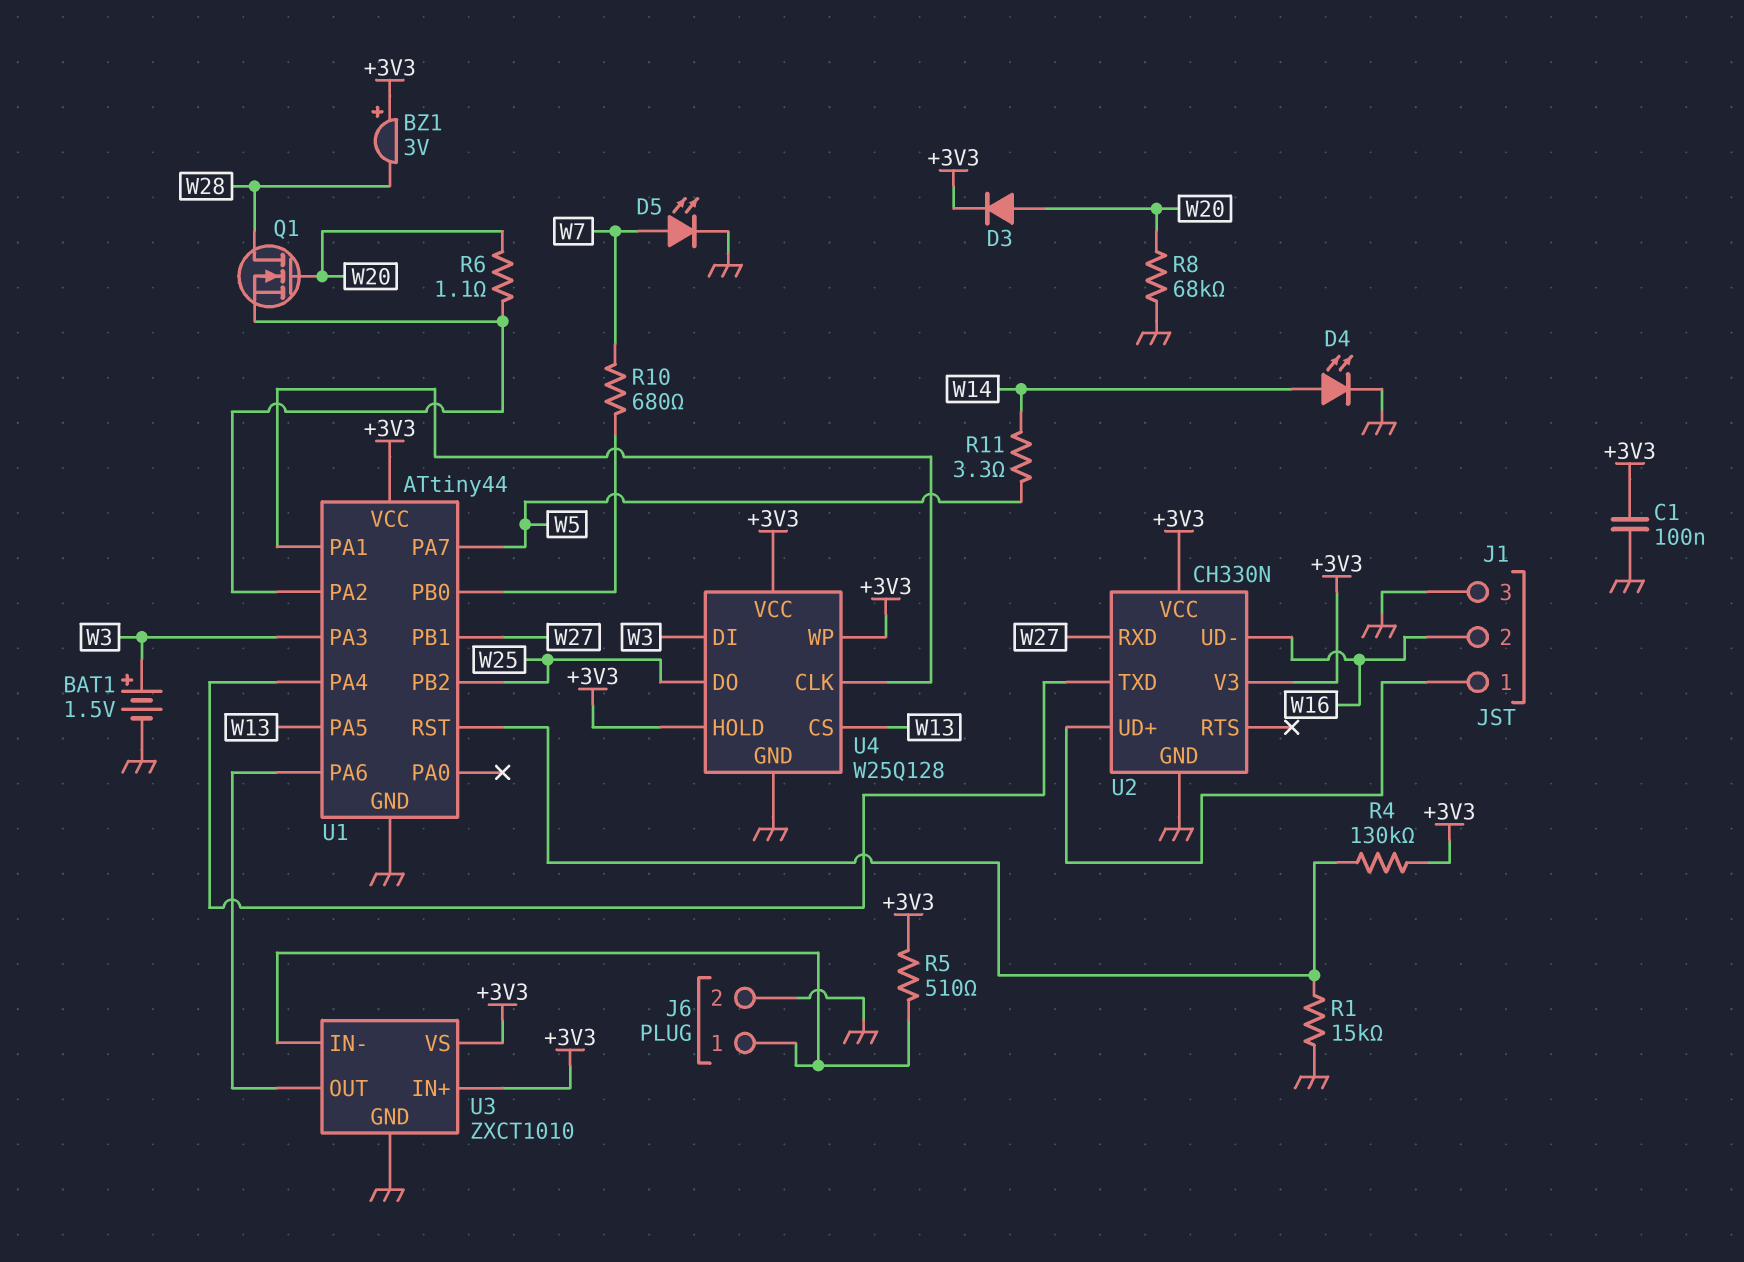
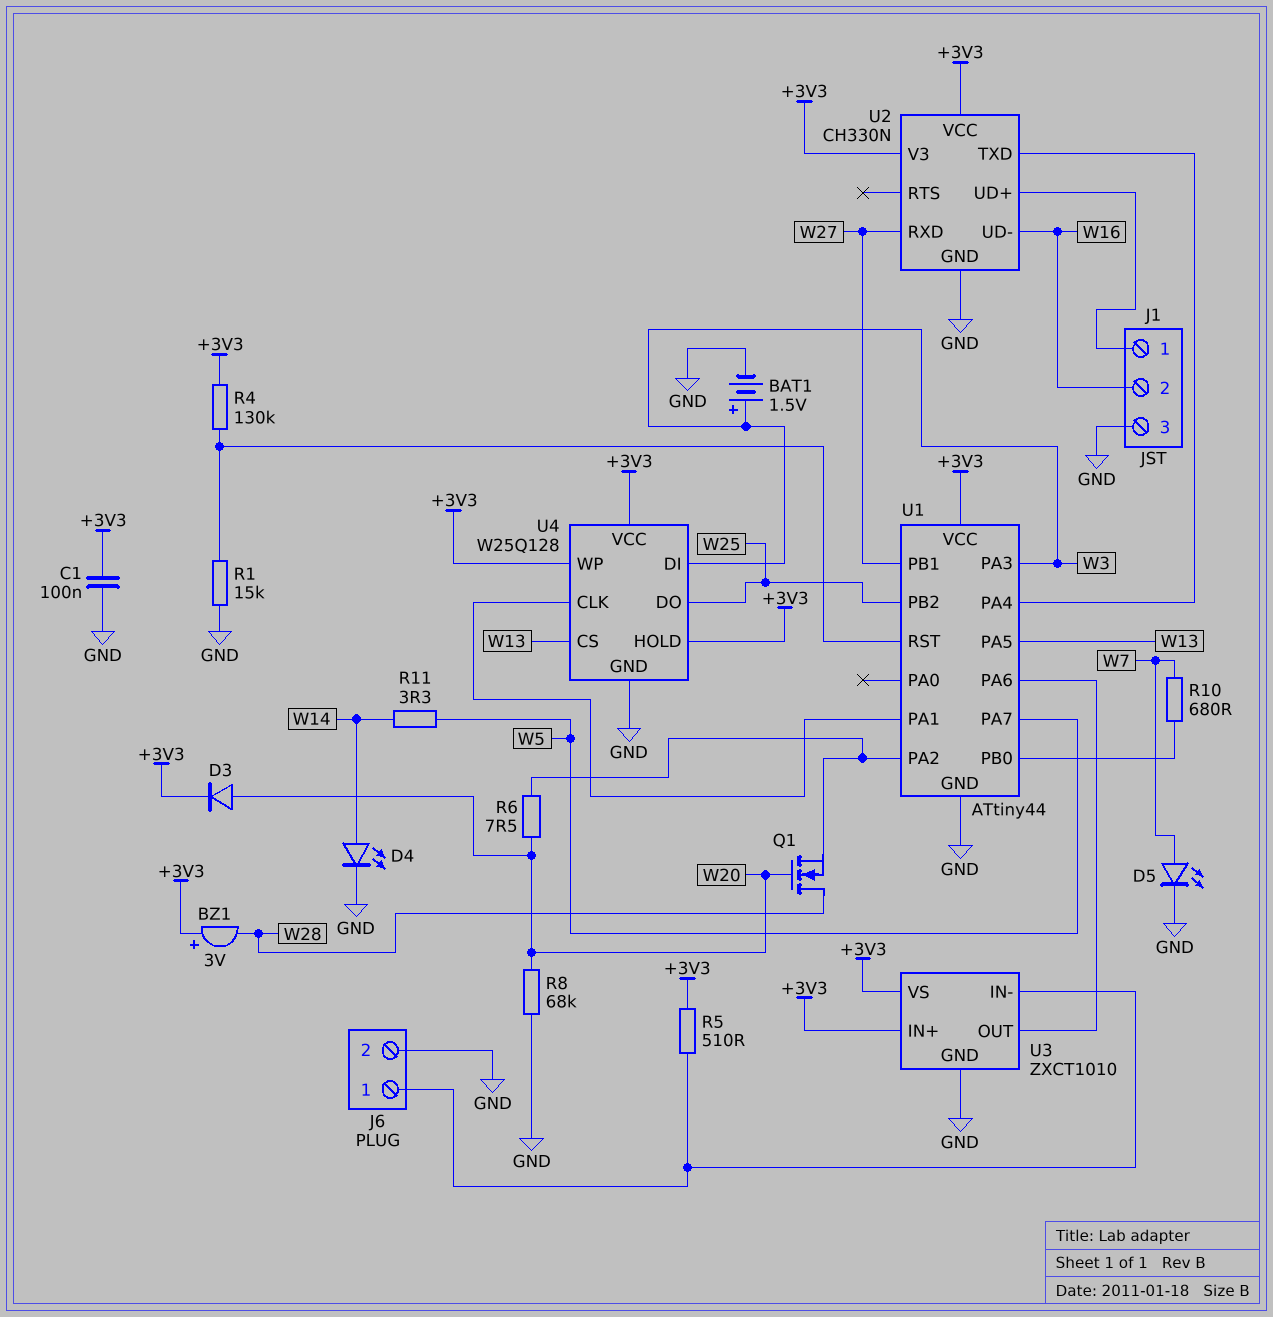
R6: 1.1 (U1/PA2, W20) -> 7.5 (U1/PA2, W20)

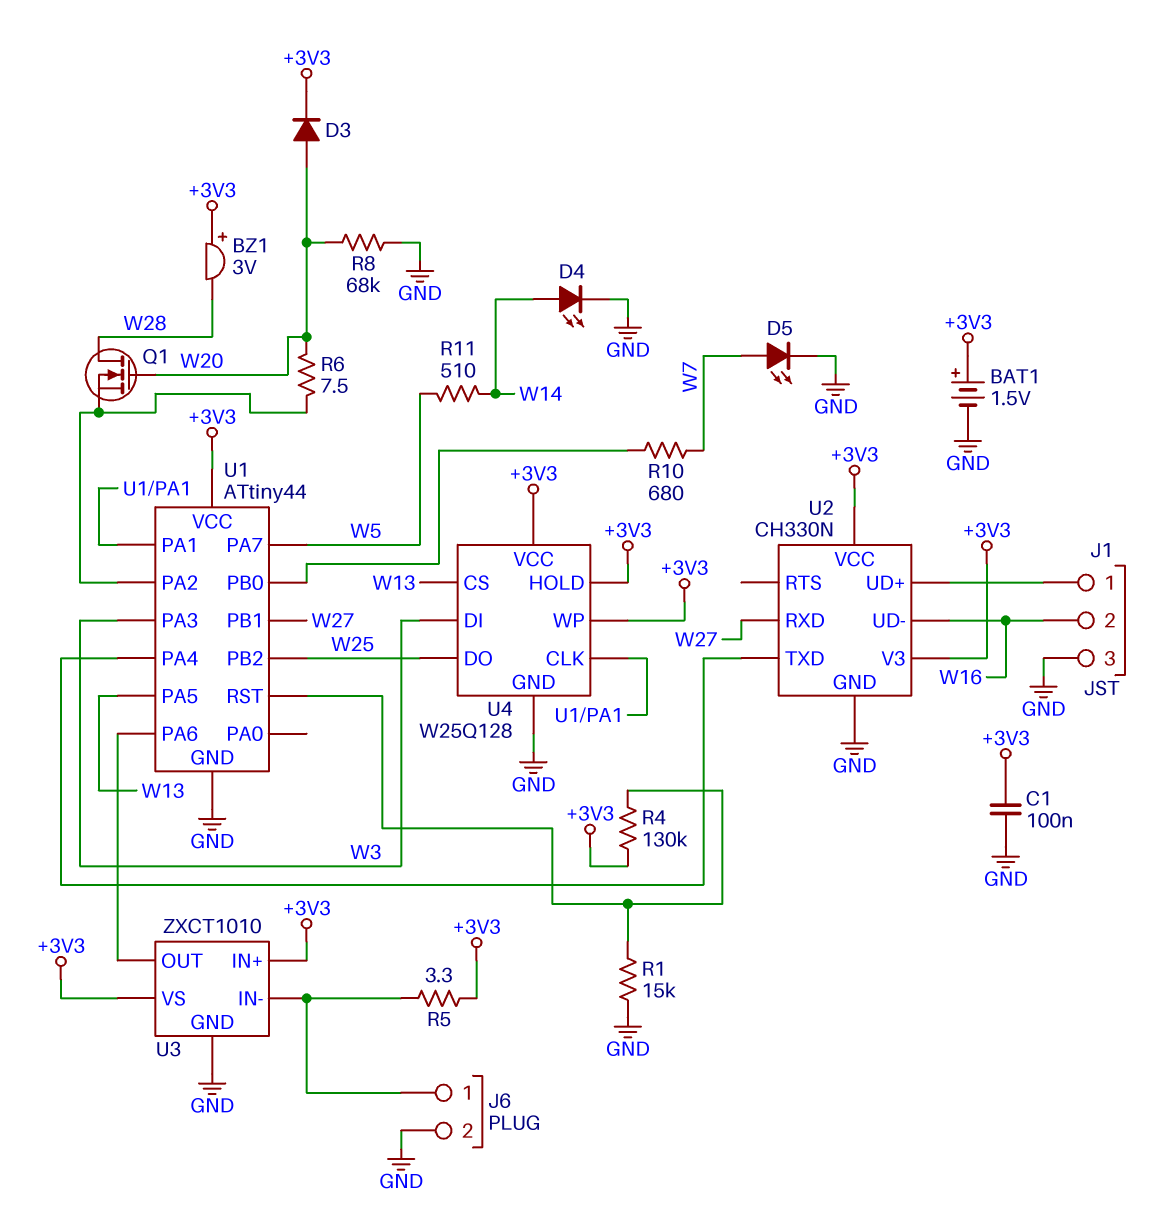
BAT1: 1.5V (plus W3, minus GND) -> 1.5V (plus +3V3, minus GND)
R5: 510 (+3V3, J6/1) -> 3.3 (+3V3, J6/1)
R11: 3.3 (W5, W14) -> 510 (W5, W14)

